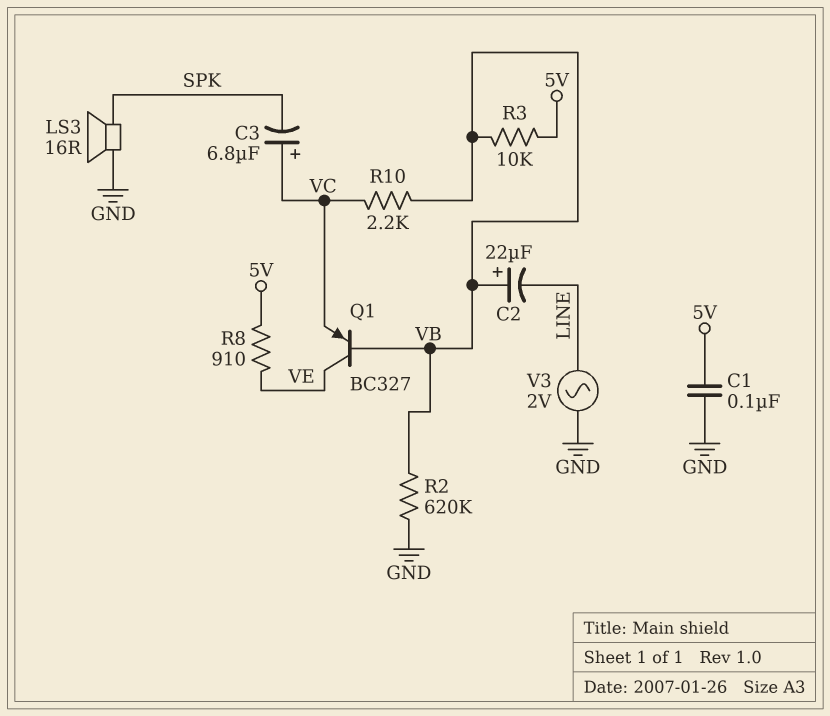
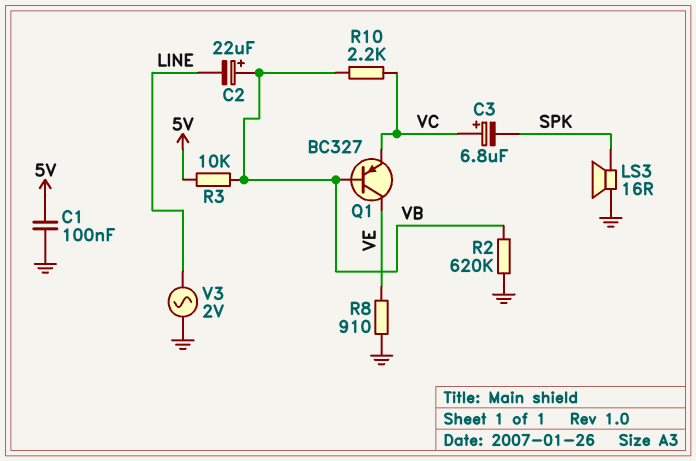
R8: 910 (5V, VE) -> 910 (GND, VE)

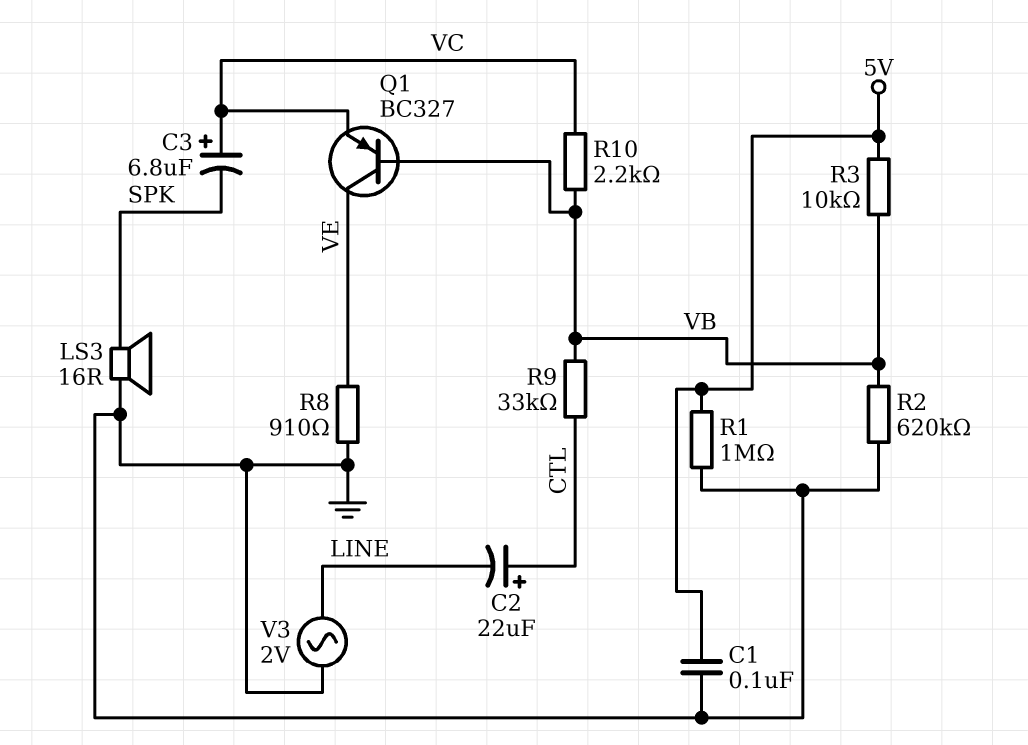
C2: 22uF (plus VB, minus LINE) -> 22uF (plus CTL, minus LINE)
R1: none -> 1M (5V, GND)
R9: none -> 33k (CTL, VB)

